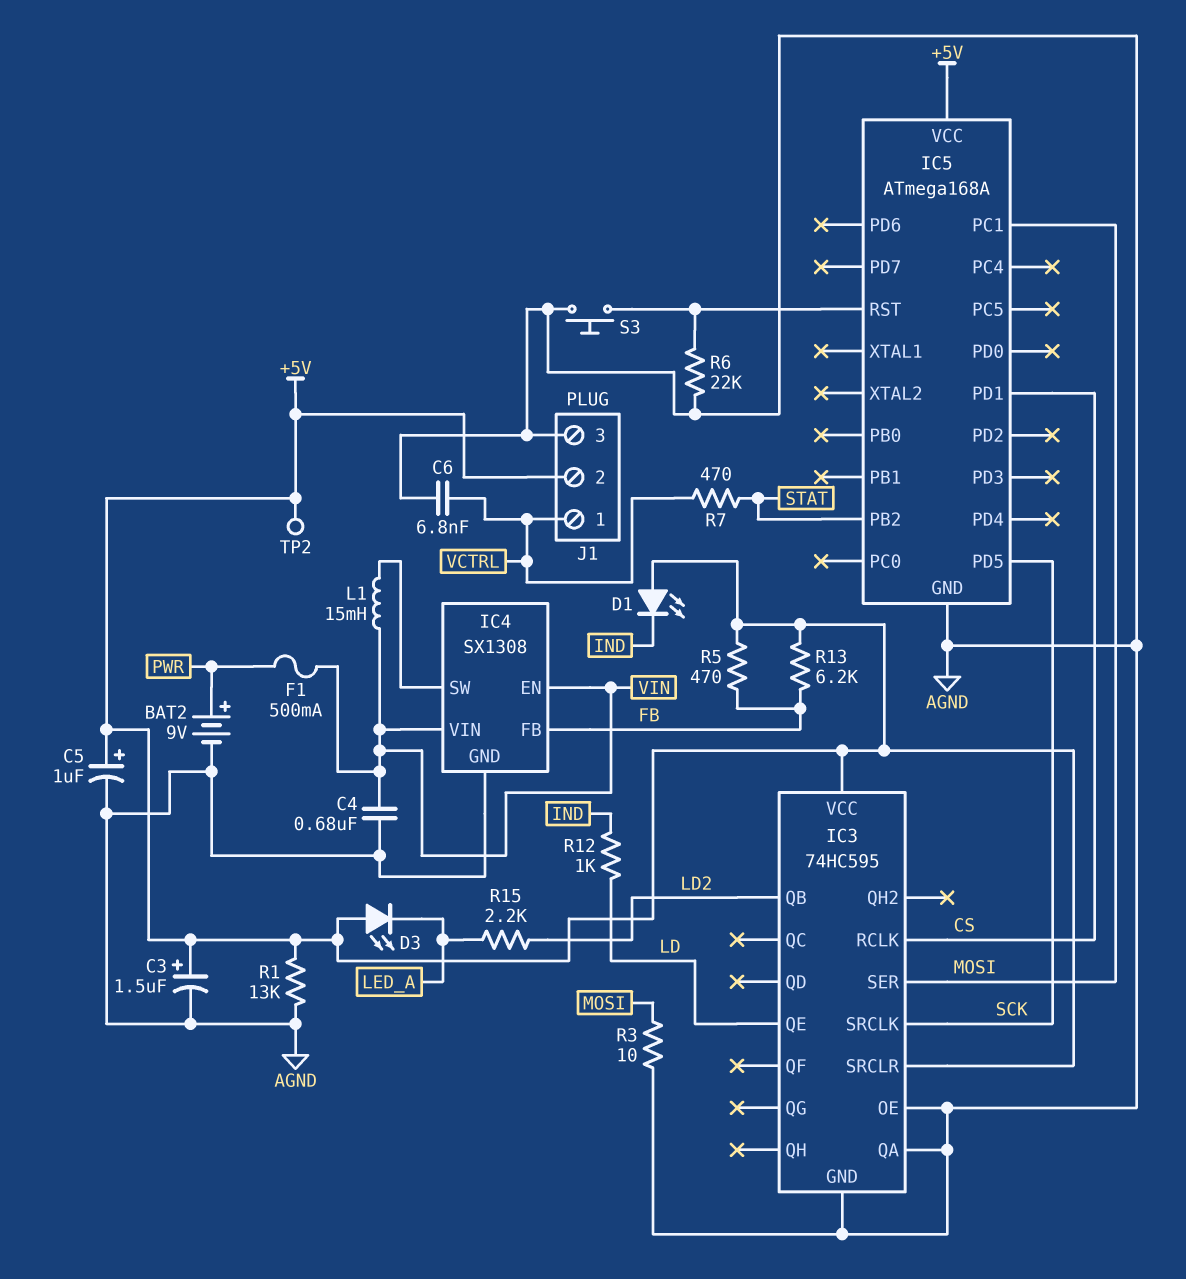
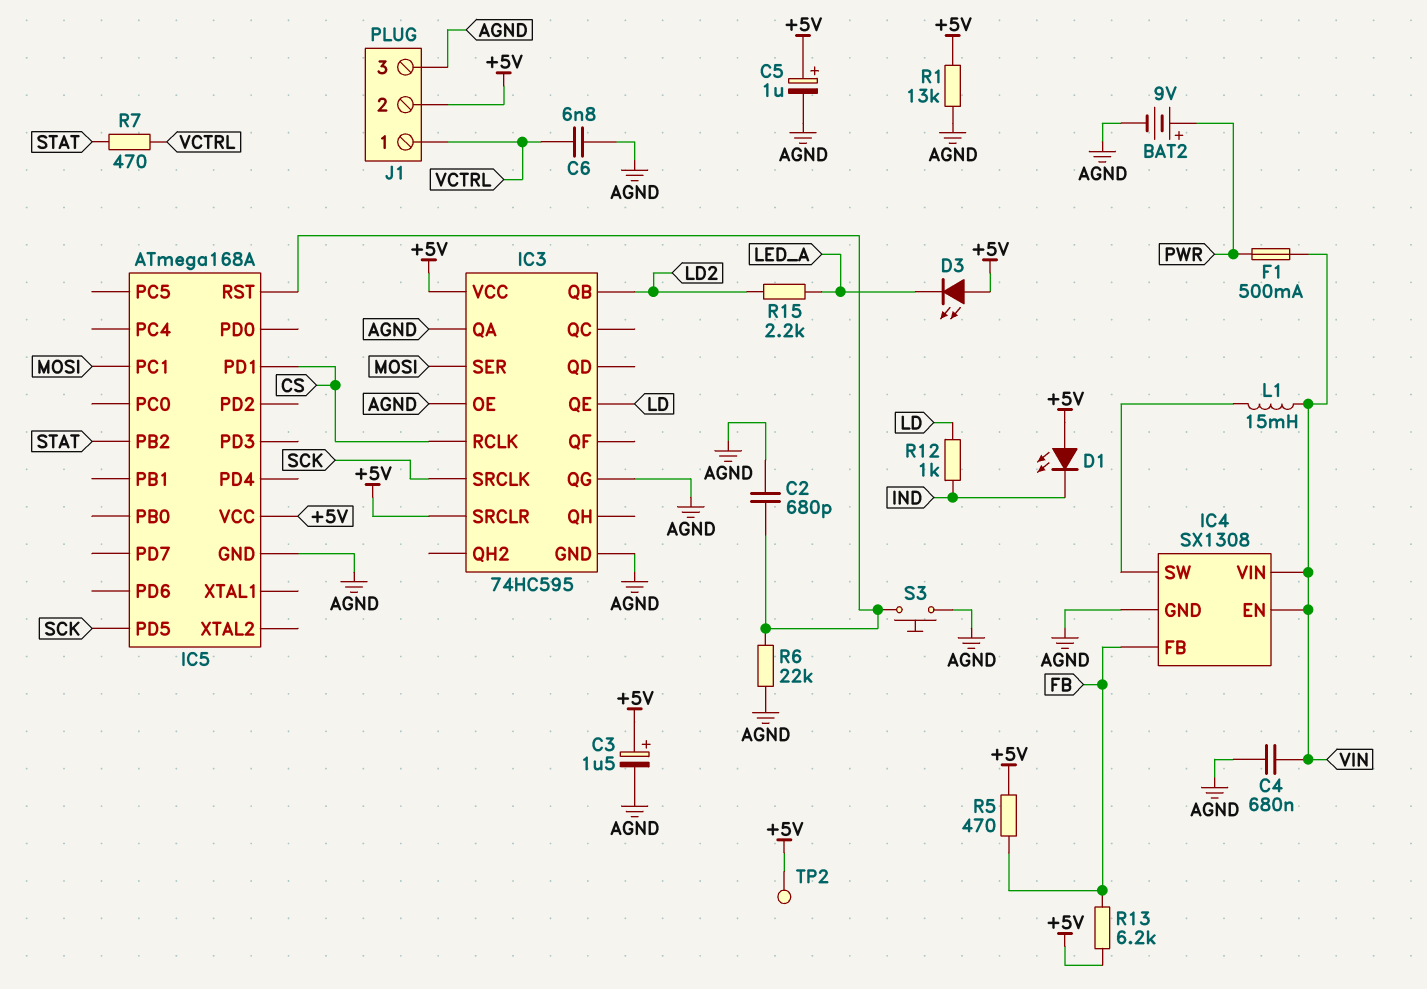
C2: none -> 680pF (AGND, IC5/RST)
IC3 pin QG: none -> AGND
R3: 10 (AGND, MOSI) -> none

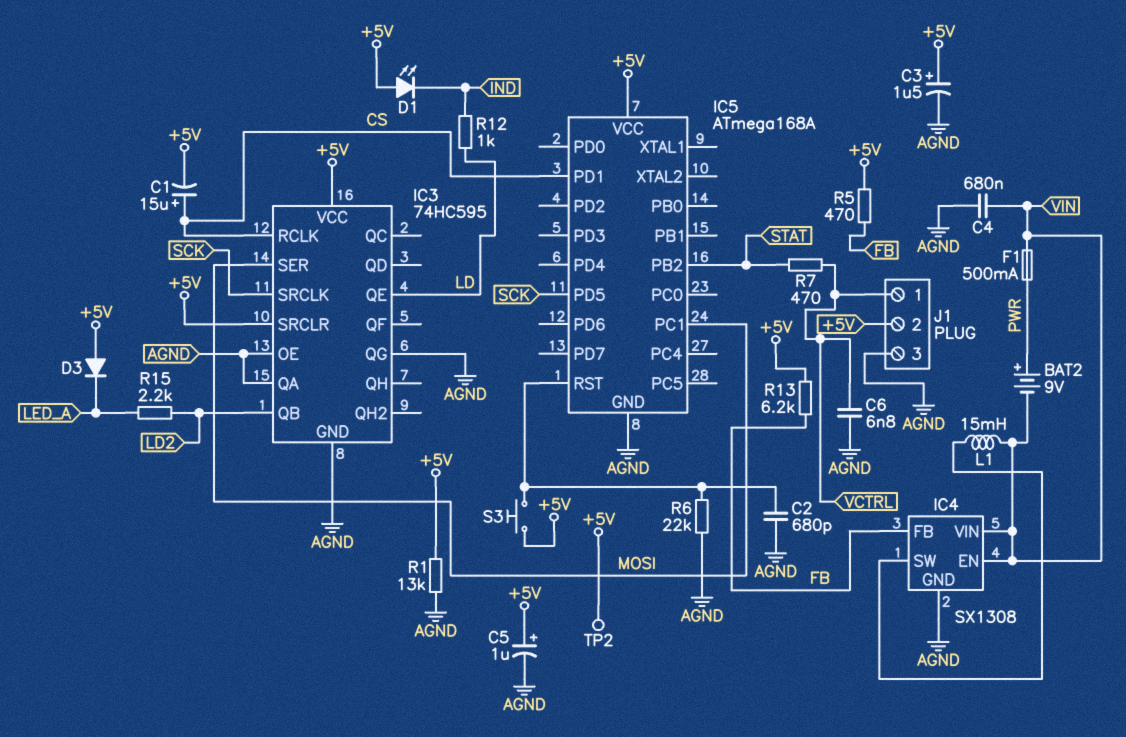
BAT2: 9V (plus PWR, minus AGND) -> 9V (plus PWR, minus VIN)
C1: none -> 15uF (plus CS, minus +5V)
D3: LED (A +5V, K LED_A) -> diode (A +5V, K LED_A)
S3: button (AGND, IC5/RST) -> button (+5V, IC5/RST)

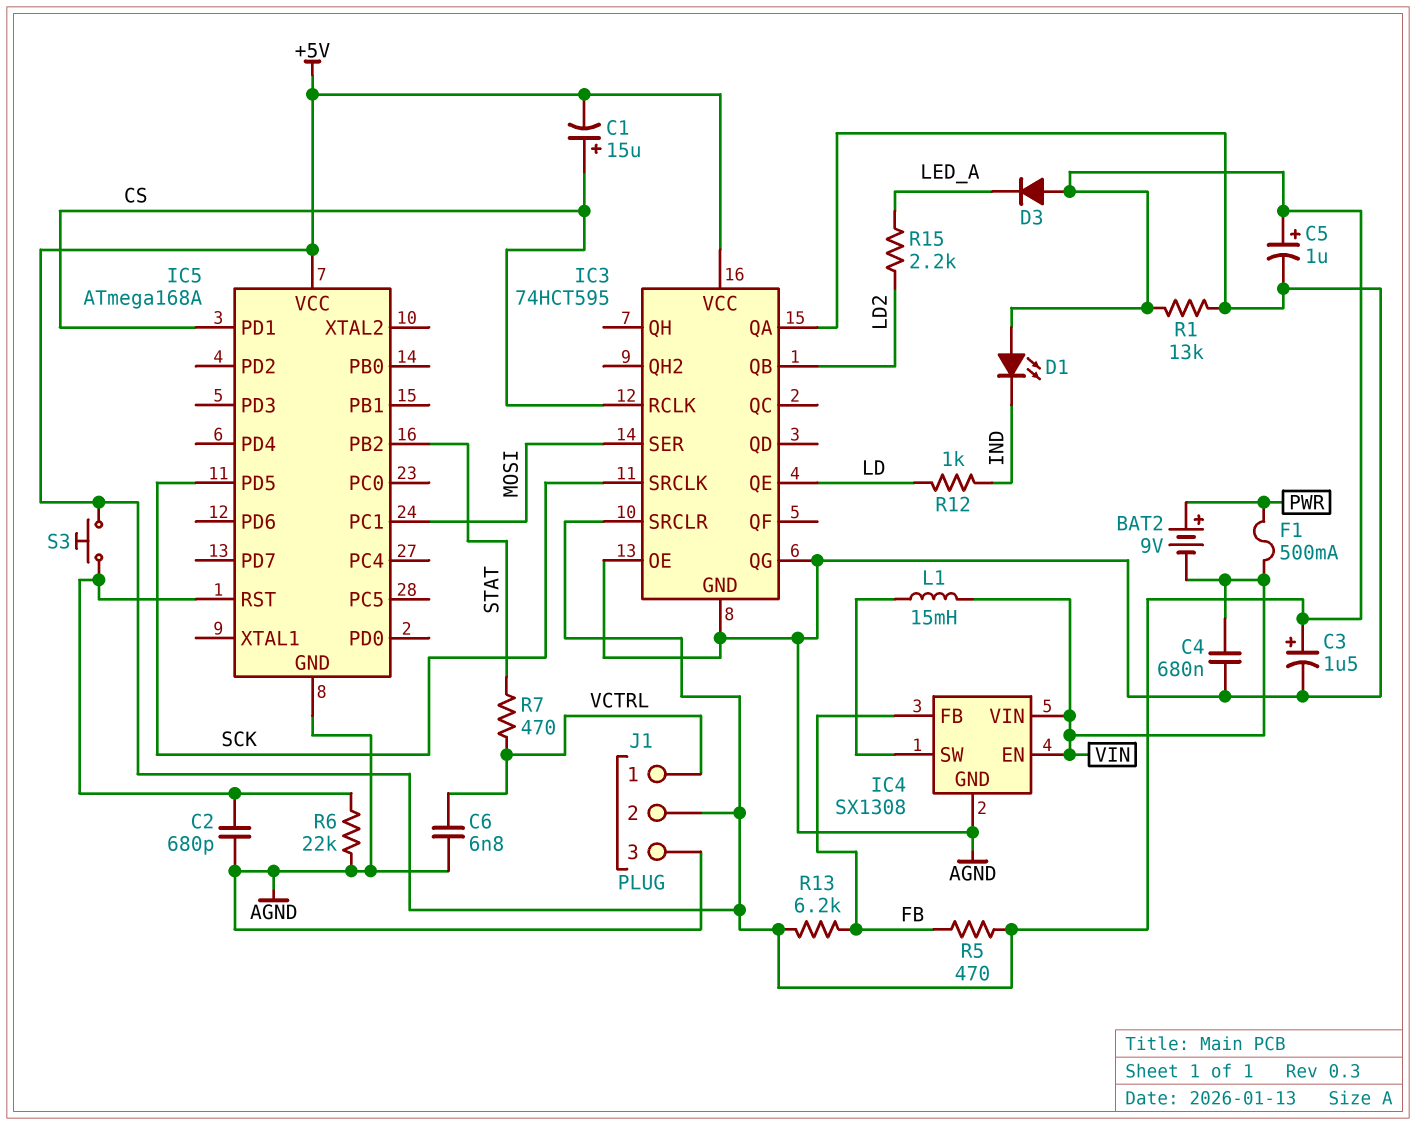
IC3: 74HC595 -> 74HCT595
TP2: test point (+5V) -> none

